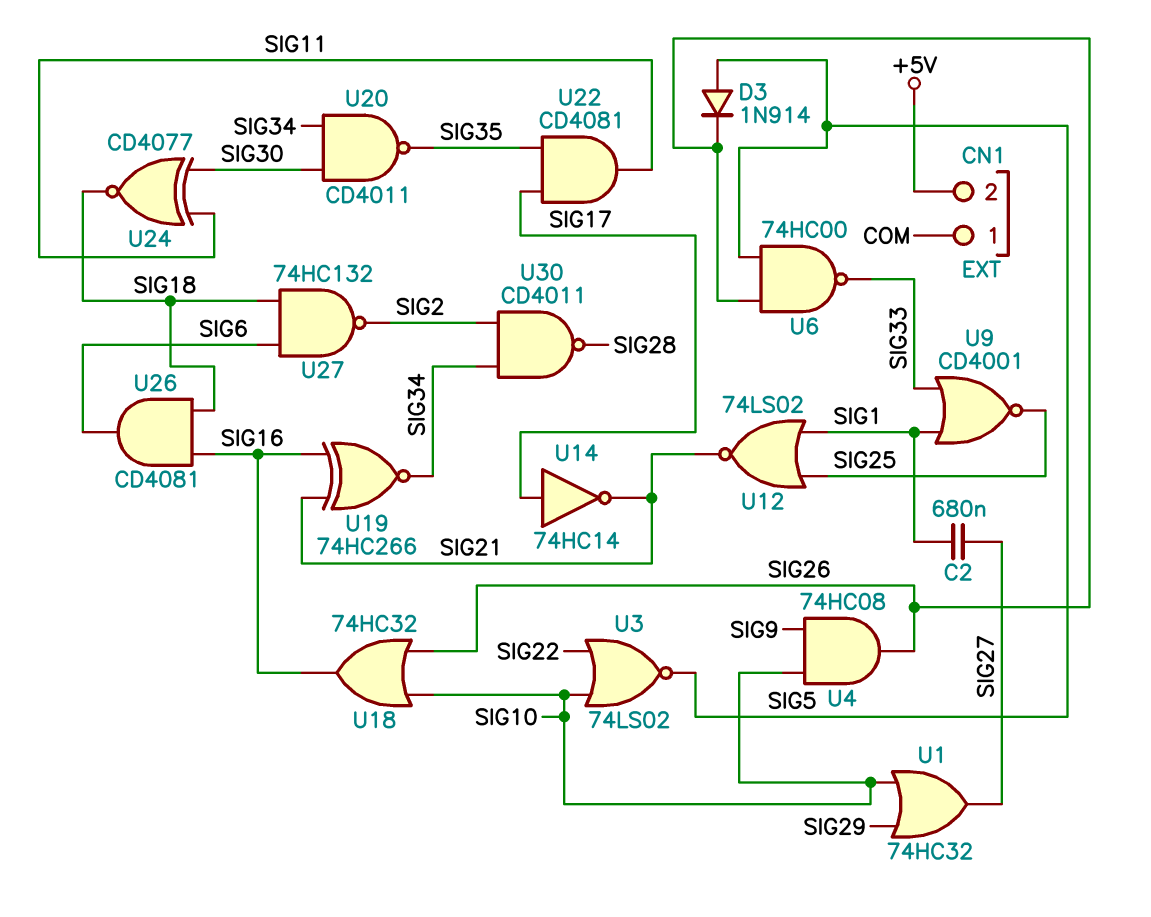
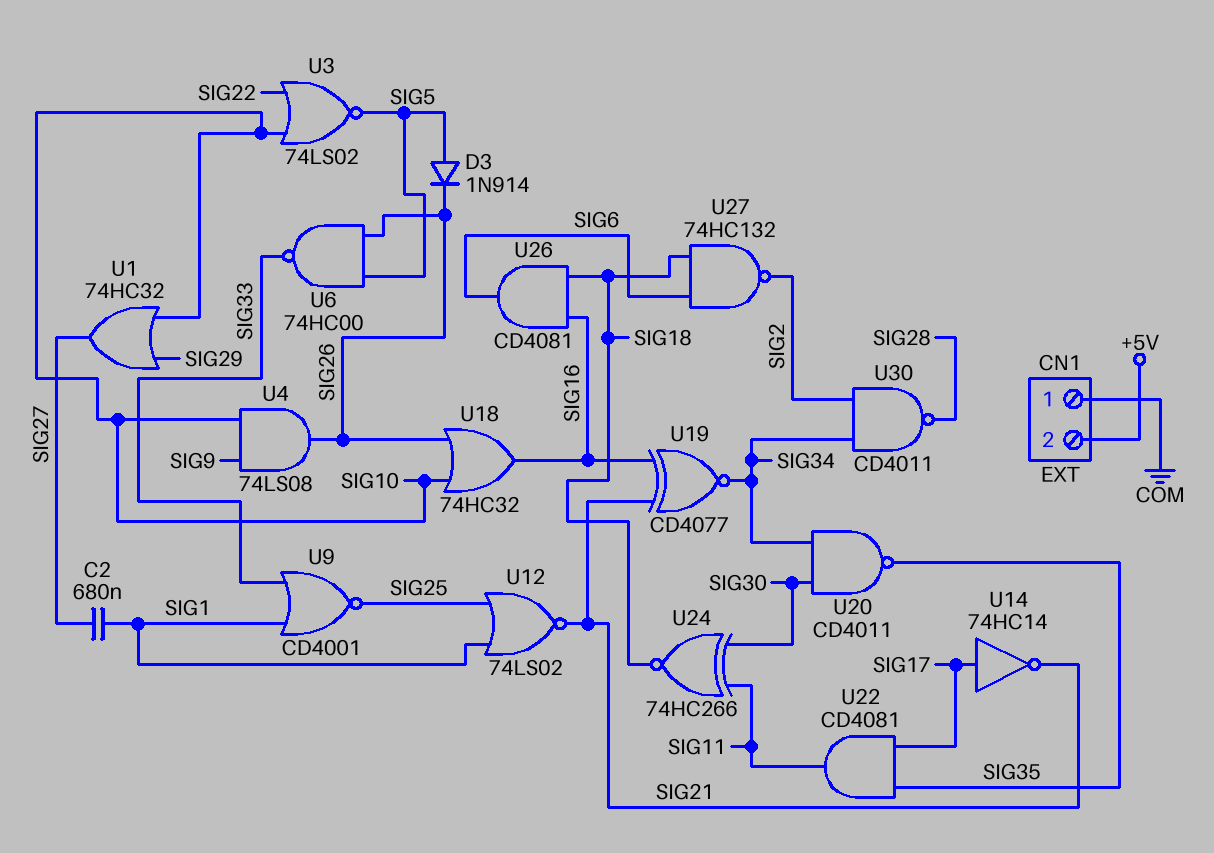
U4: AND 74HC08 (in SIG9, in SIG10, out SIG26) -> AND 74LS08 (in SIG9, in SIG10, out SIG26)
U19: XNOR 74HC266 (in SIG16, in SIG21, out SIG34) -> XNOR CD4077 (in SIG16, in SIG21, out SIG34)
U24: XNOR CD4077 (in SIG11, in SIG30, out SIG18) -> XNOR 74HC266 (in SIG11, in SIG30, out SIG18)

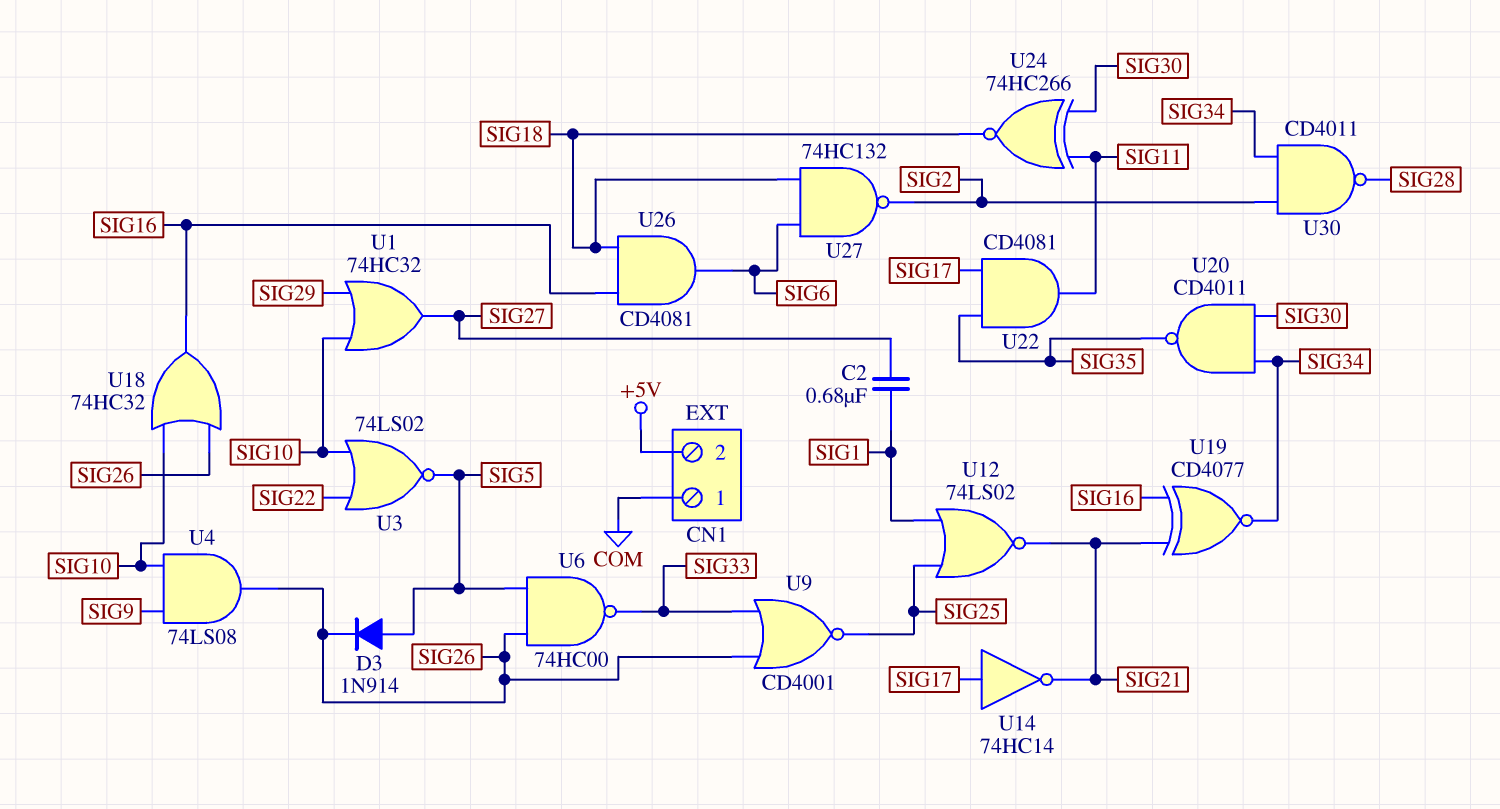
U9: NOR CD4001 (in SIG1, in SIG33, out SIG25) -> NOR CD4001 (in SIG26, in SIG33, out SIG25)

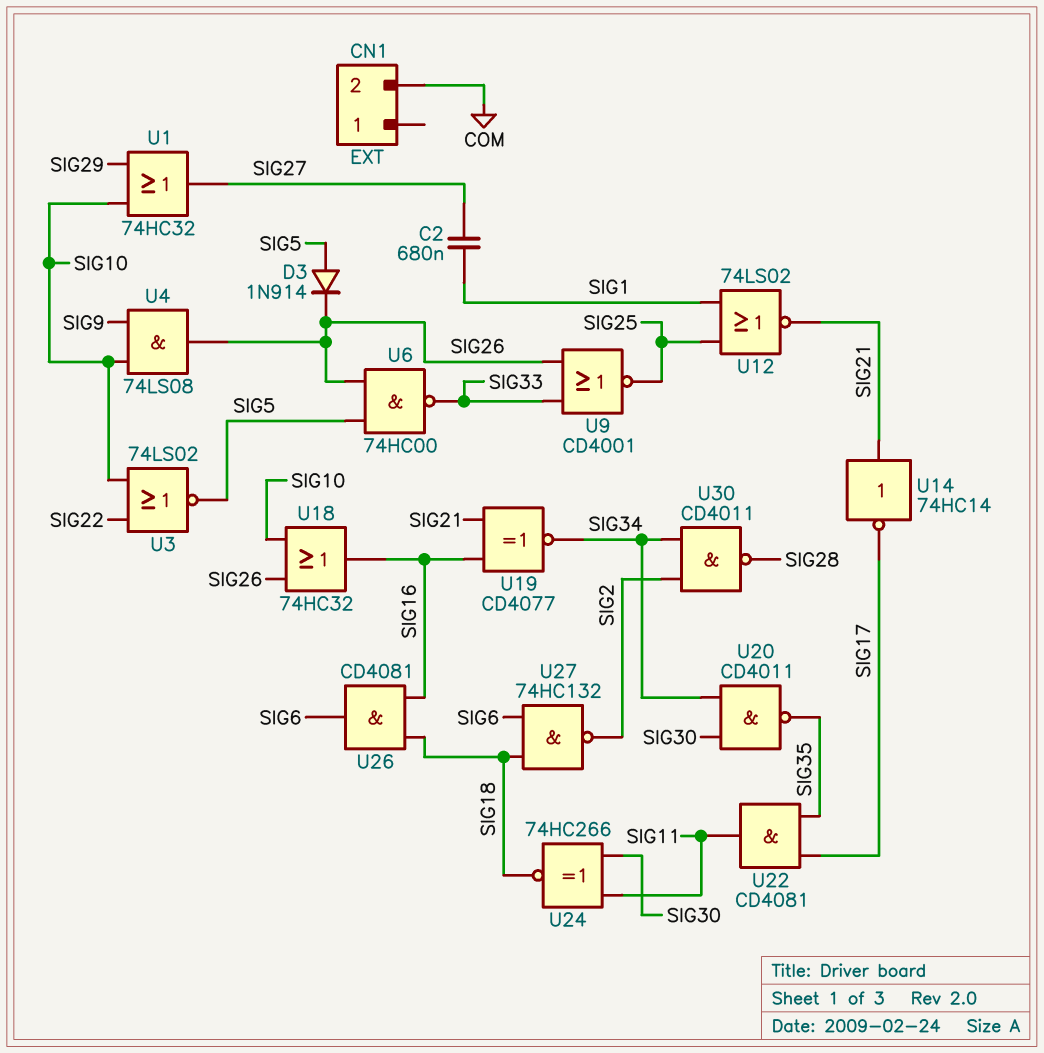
CN1 pin 1: COM -> none
CN1 pin 2: +5V -> COM
U14: NOT 74HC14 (in SIG17, out SIG21) -> NOT 74HC14 (in SIG21, out SIG17)

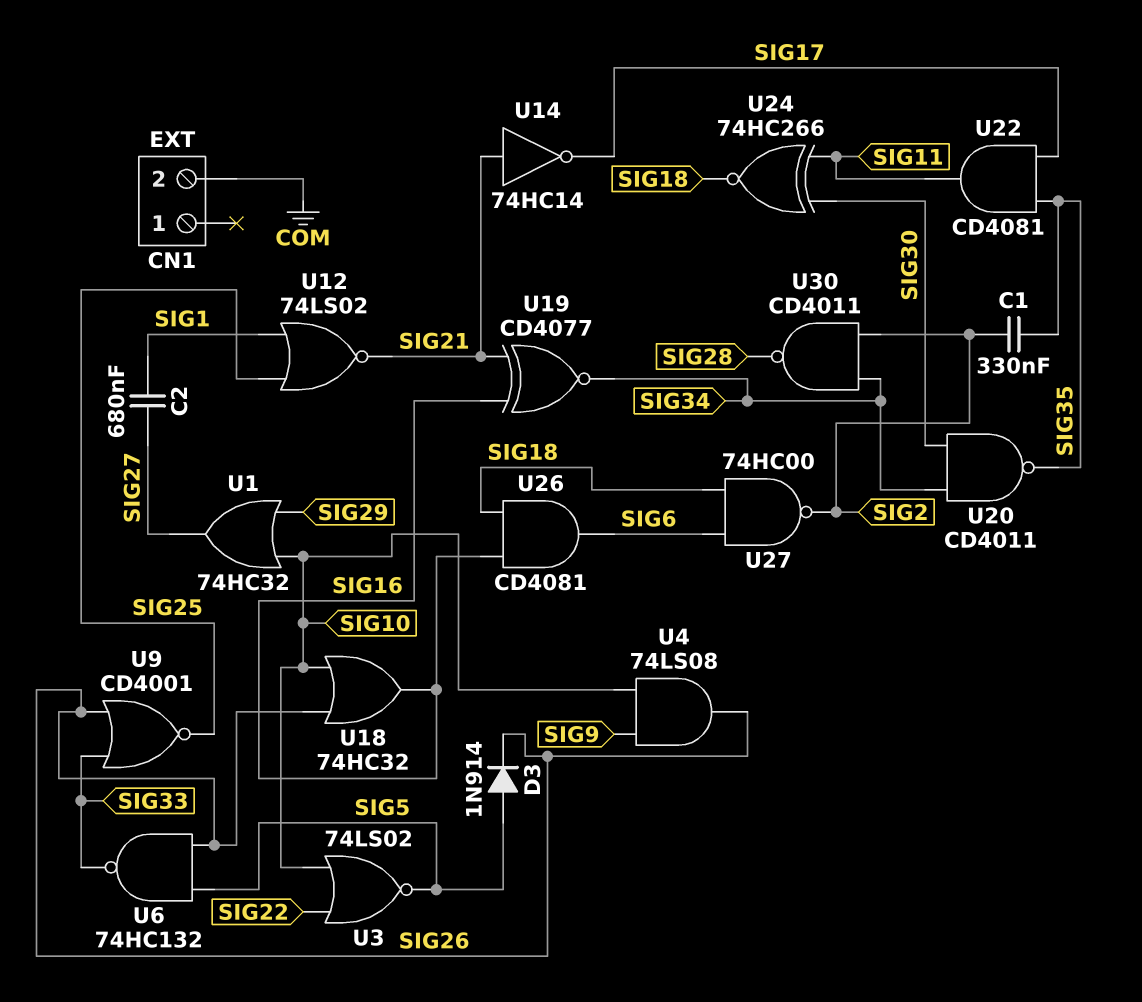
C1: none -> 330nF (SIG2, SIG35)
U6: NAND 74HC00 (in SIG5, in SIG26, out SIG33) -> NAND 74HC132 (in SIG5, in SIG26, out SIG33)
U27: NAND 74HC132 (in SIG6, in SIG18, out SIG2) -> NAND 74HC00 (in SIG6, in SIG18, out SIG2)

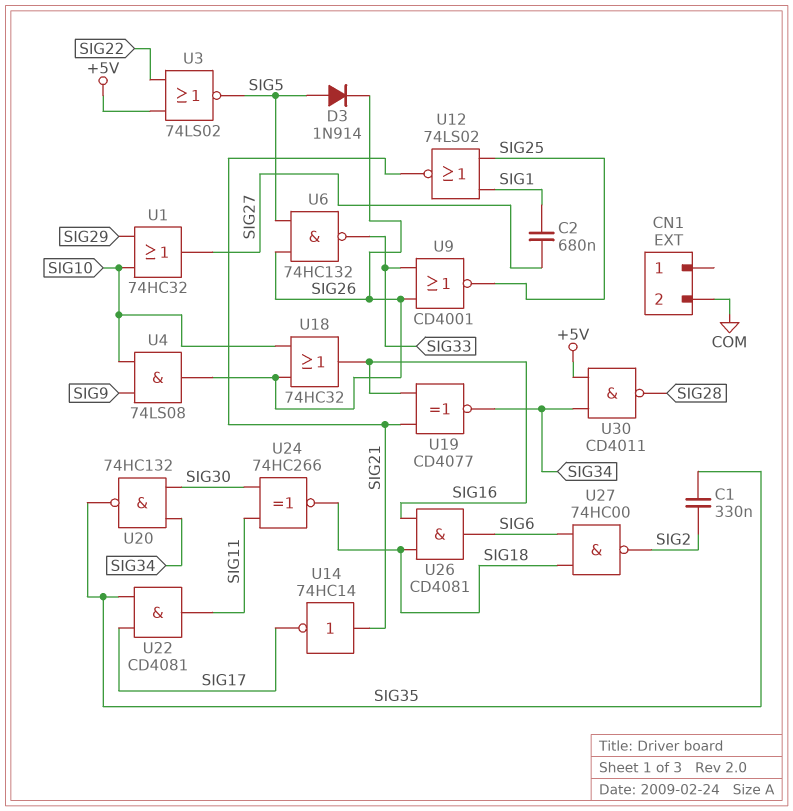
U3: NOR 74LS02 (in SIG10, in SIG22, out SIG5) -> NOR 74LS02 (in +5V, in SIG22, out SIG5)
U20: NAND CD4011 (in SIG30, in SIG34, out SIG35) -> NAND 74HC132 (in SIG30, in SIG34, out SIG35)
U30: NAND CD4011 (in SIG2, in SIG34, out SIG28) -> NAND CD4011 (in +5V, in SIG34, out SIG28)

